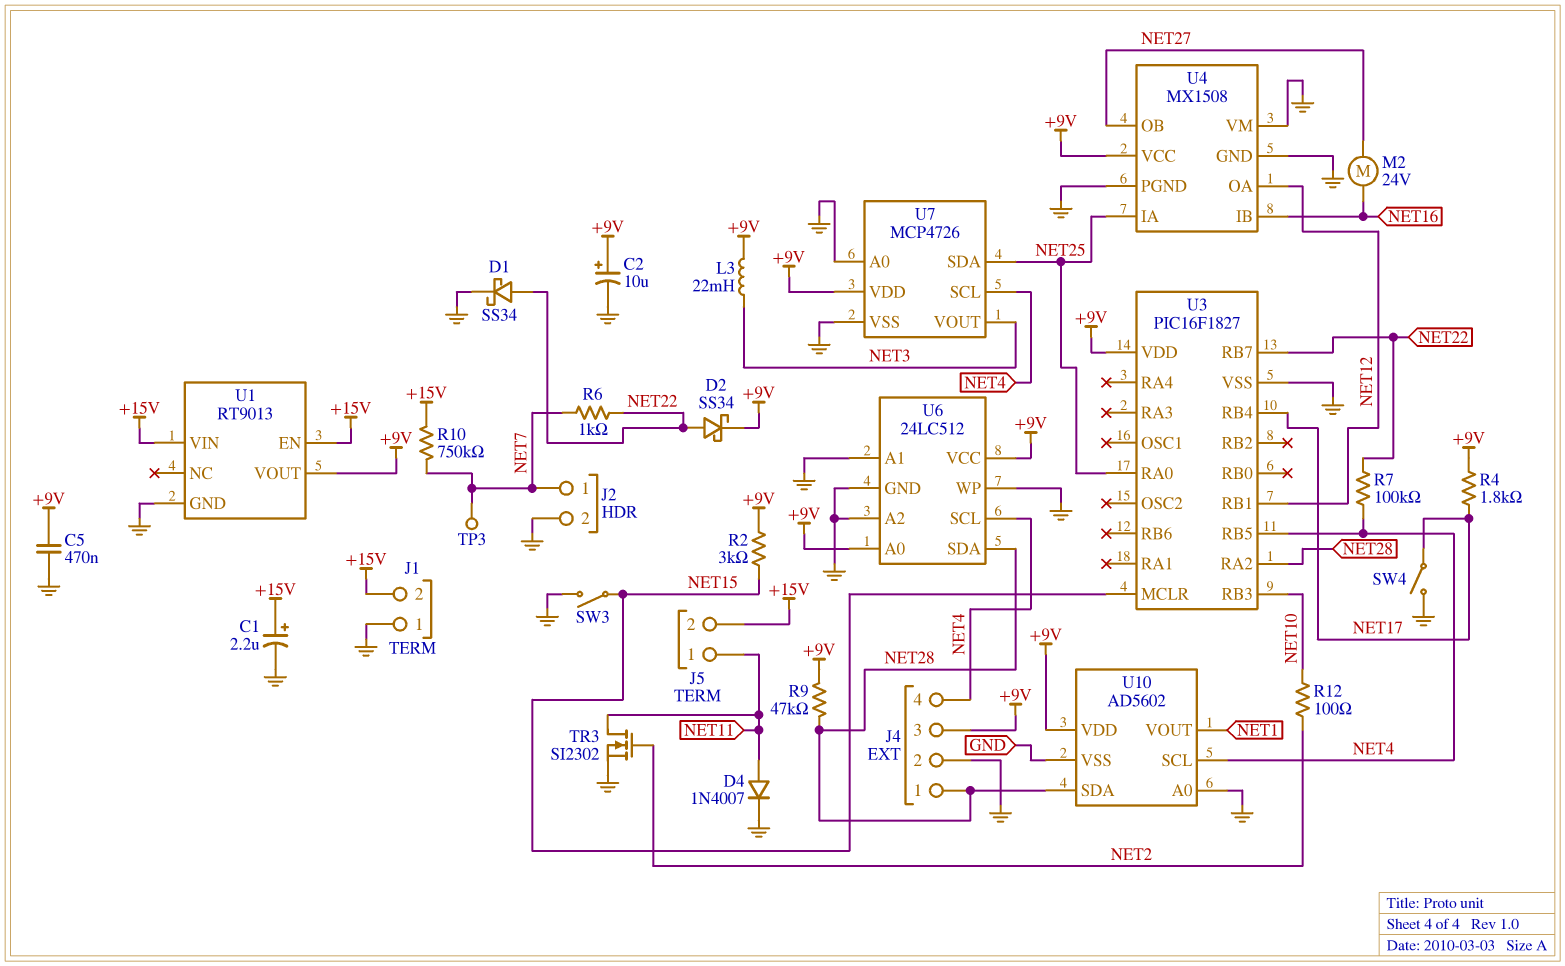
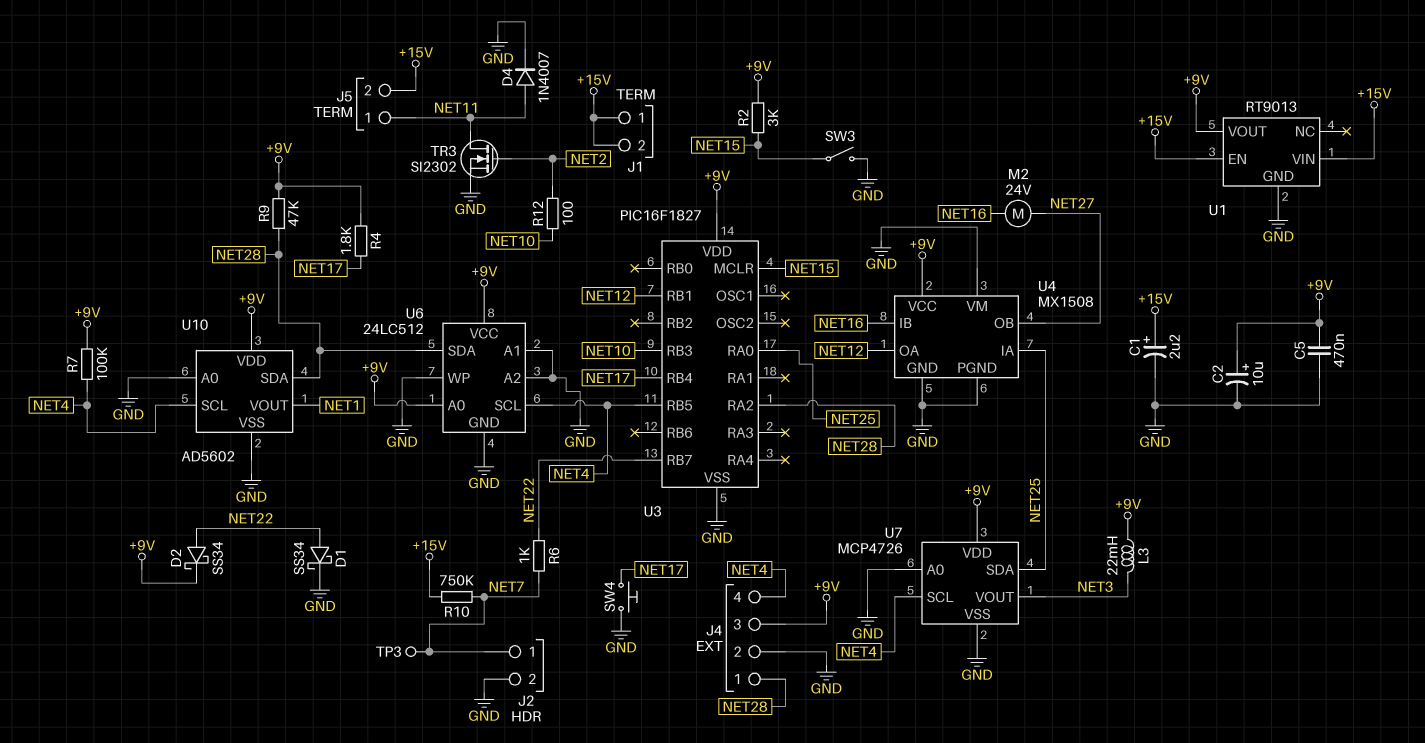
J1 pin 1: GND -> +15V
R7: 100k (NET4, NET22) -> 100k (+9V, NET4)
SW4: switch (GND, NET17) -> button (GND, NET17)

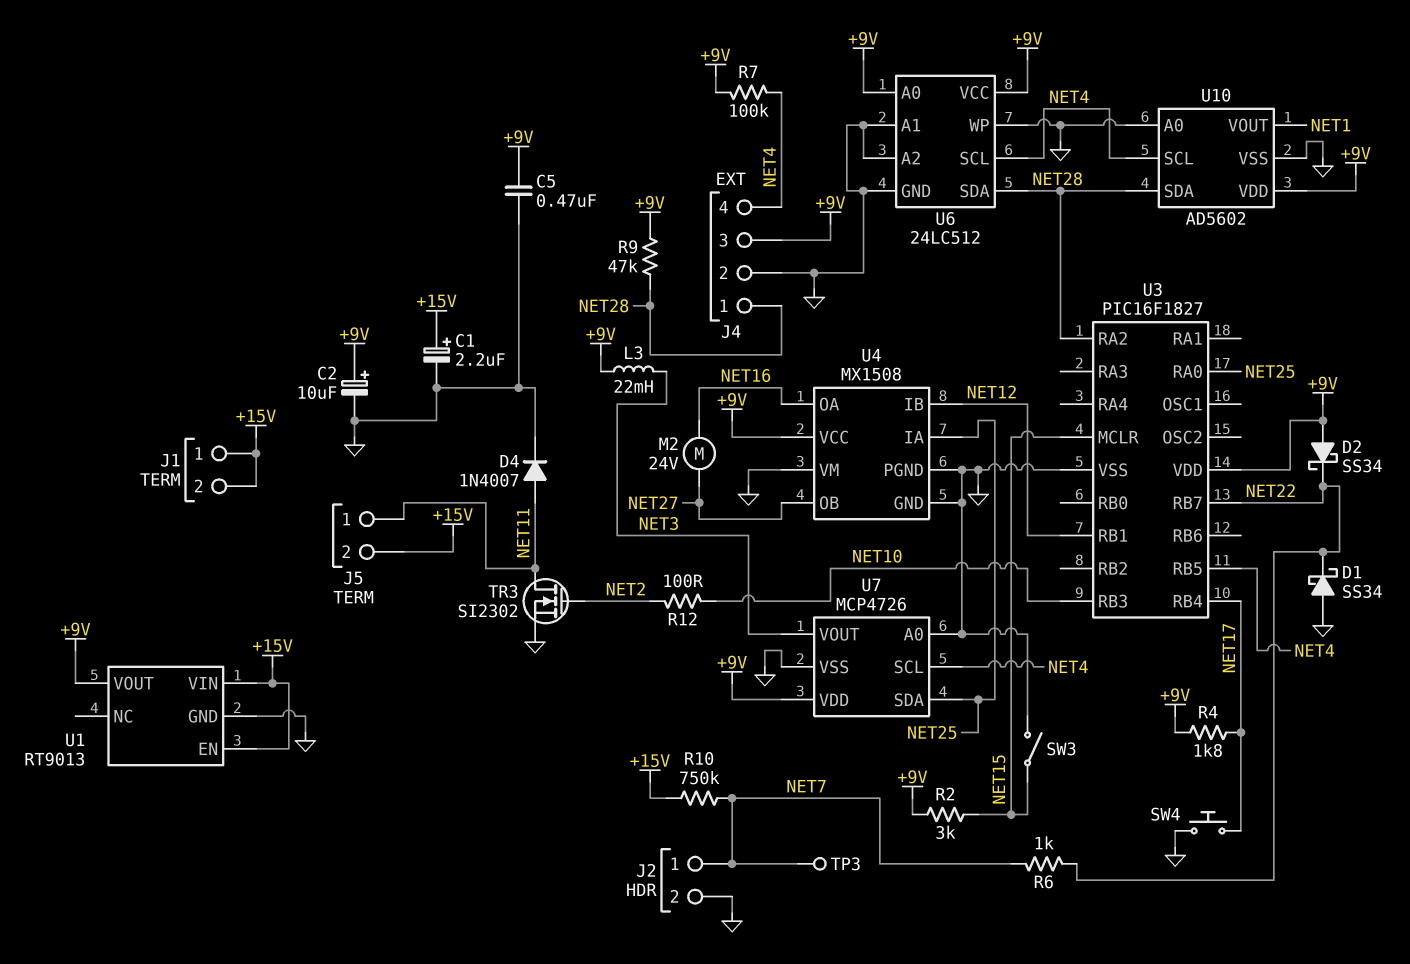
D1: schottky SS34 (A NET22, K GND) -> schottky SS34 (A GND, K NET22)
D2: schottky SS34 (A NET22, K +9V) -> schottky SS34 (A +9V, K NET22)
U4 pin IB: NET16 -> NET12
U4 pin OA: NET12 -> NET16

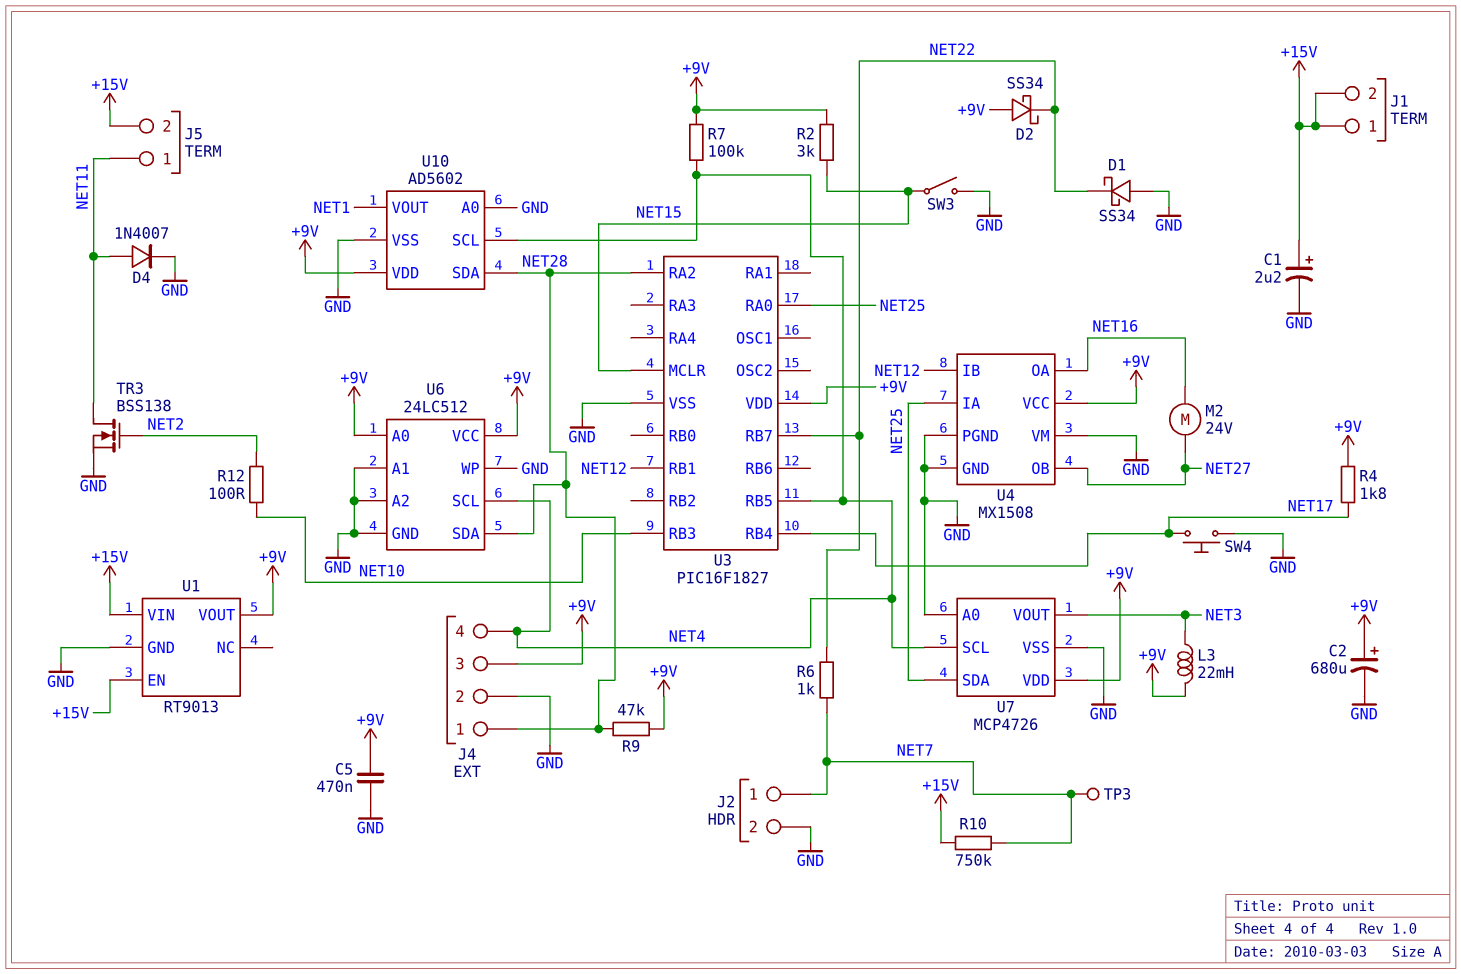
C2: 10uF (plus +9V, minus GND) -> 680uF (plus +9V, minus GND)
TR3: NMOS SI2302 (G NET2, D NET11, S GND) -> NMOS BSS138 (G NET2, D NET11, S GND)

